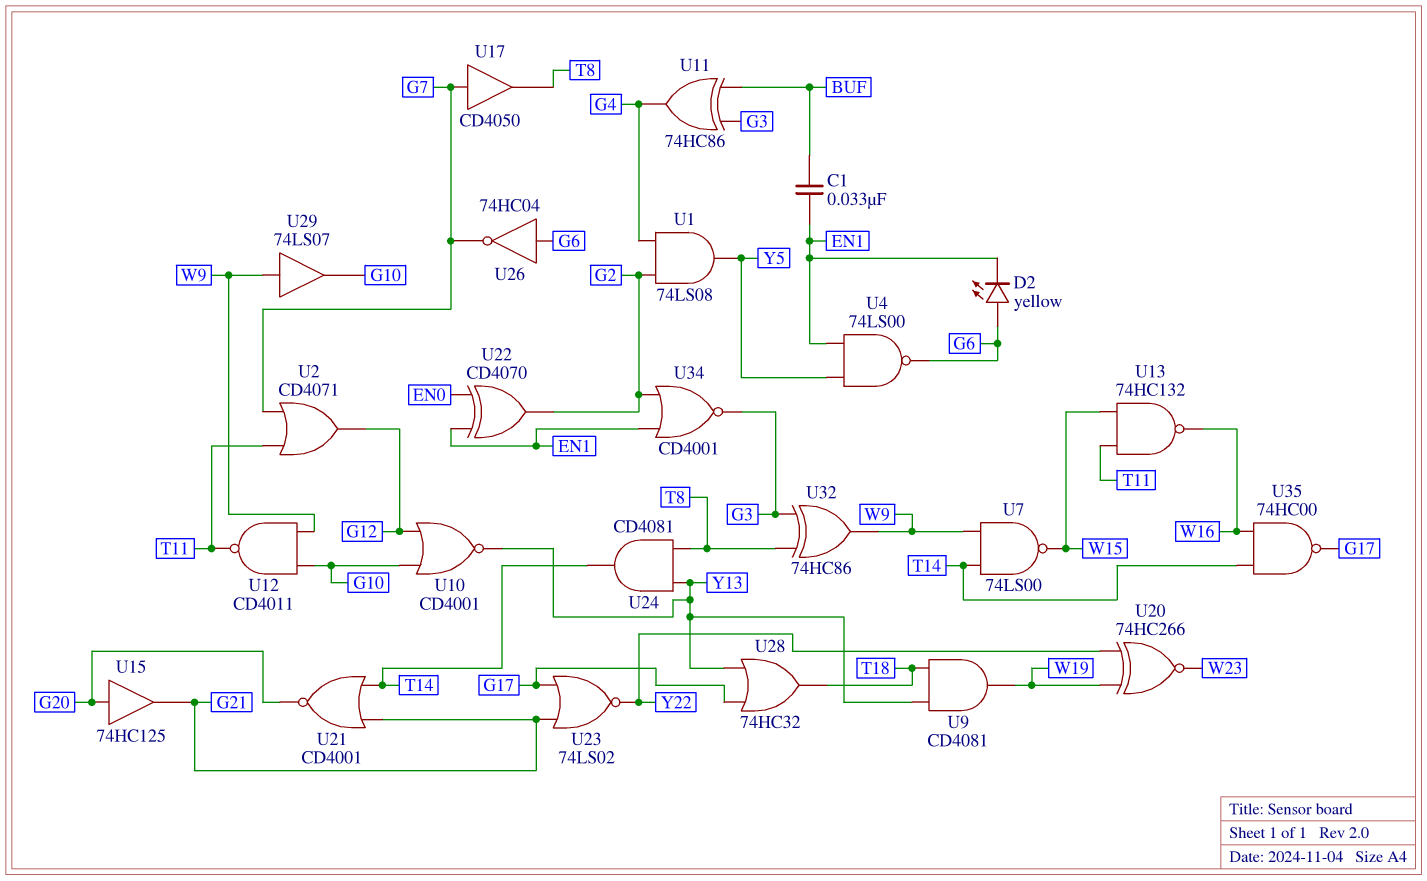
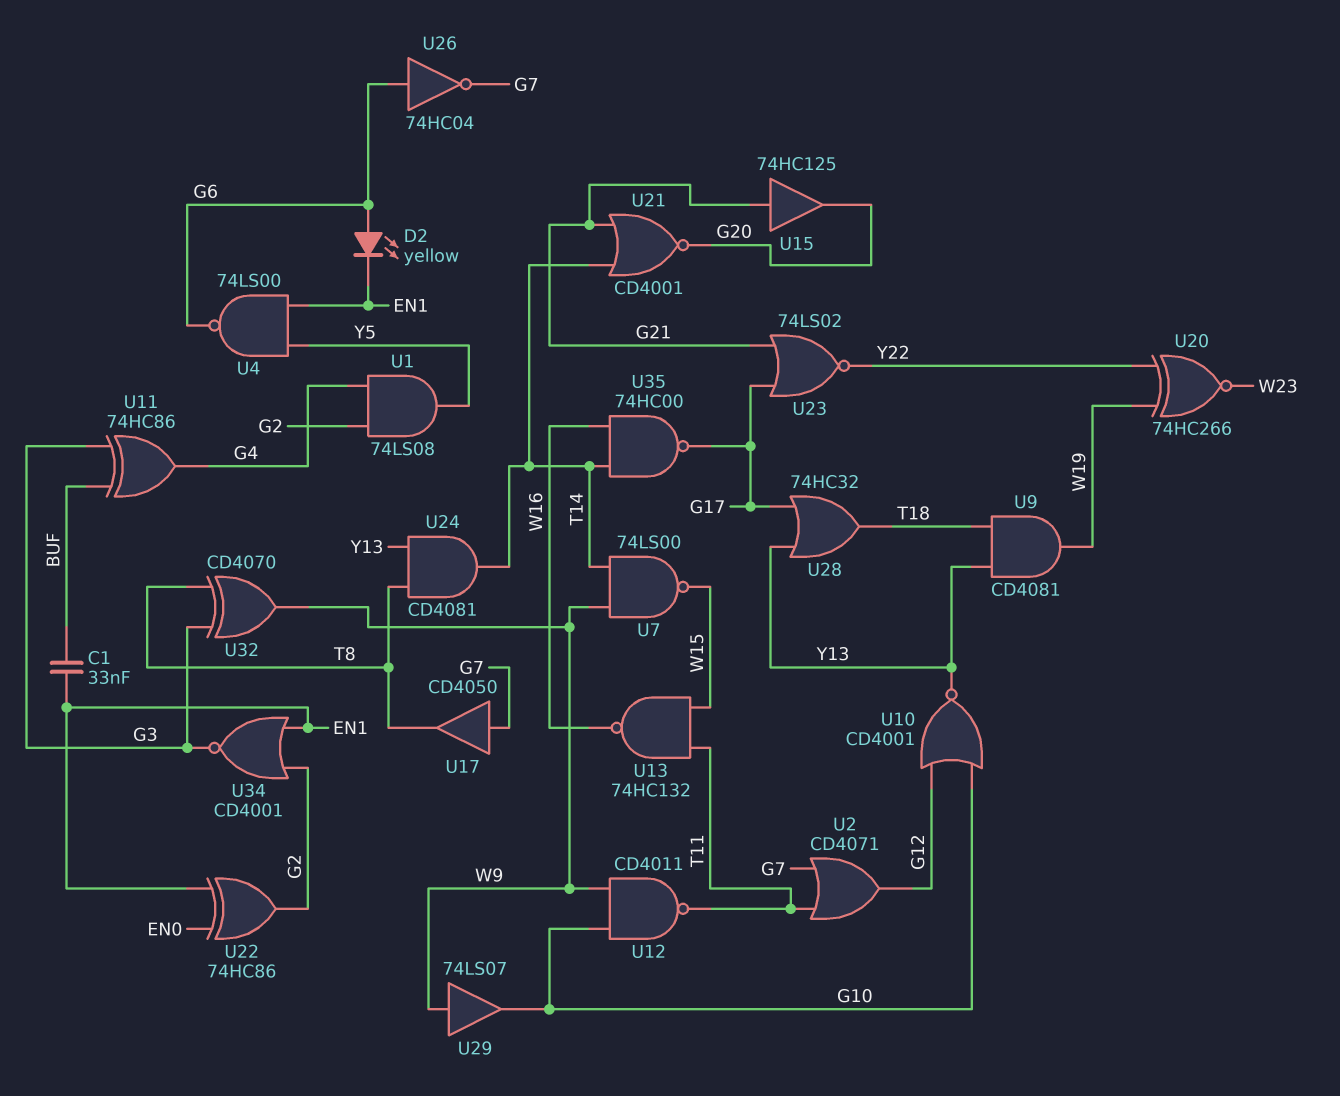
U15: buffer 74HC125 (in G20, out G21) -> buffer 74HC125 (in G21, out G20)
U22: XOR CD4070 (in EN0, in EN1, out G2) -> XOR 74HC86 (in EN0, in EN1, out G2)
U32: XOR 74HC86 (in G3, in T8, out W9) -> XOR CD4070 (in G3, in T8, out W9)

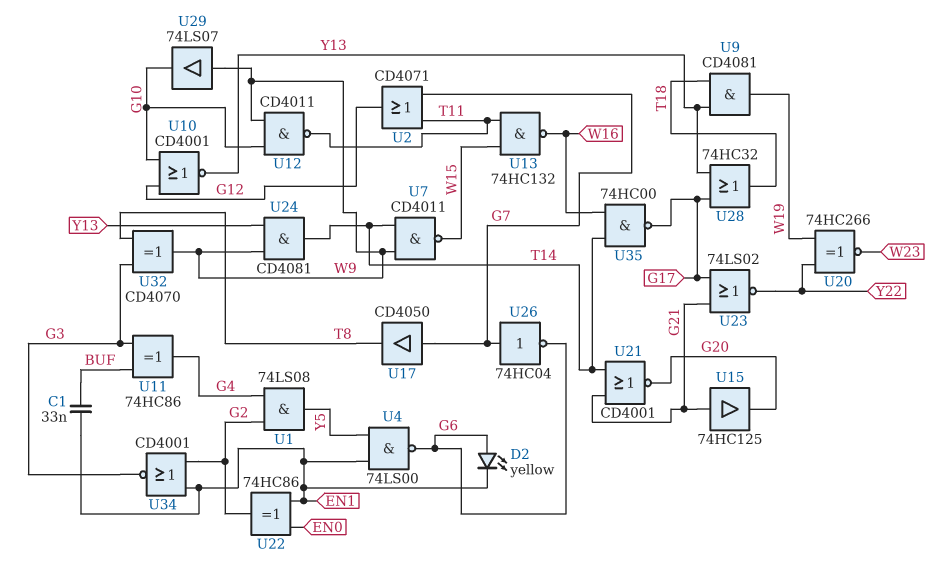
U7: NAND 74LS00 (in T14, in W9, out W15) -> NAND CD4011 (in T14, in W9, out W15)
U24: AND CD4081 (in T8, in Y13, out T14) -> AND CD4081 (in W9, in Y13, out T14)
U26: NOT 74HC04 (in G6, out G7) -> NOT 74HC04 (in G7, out G6)

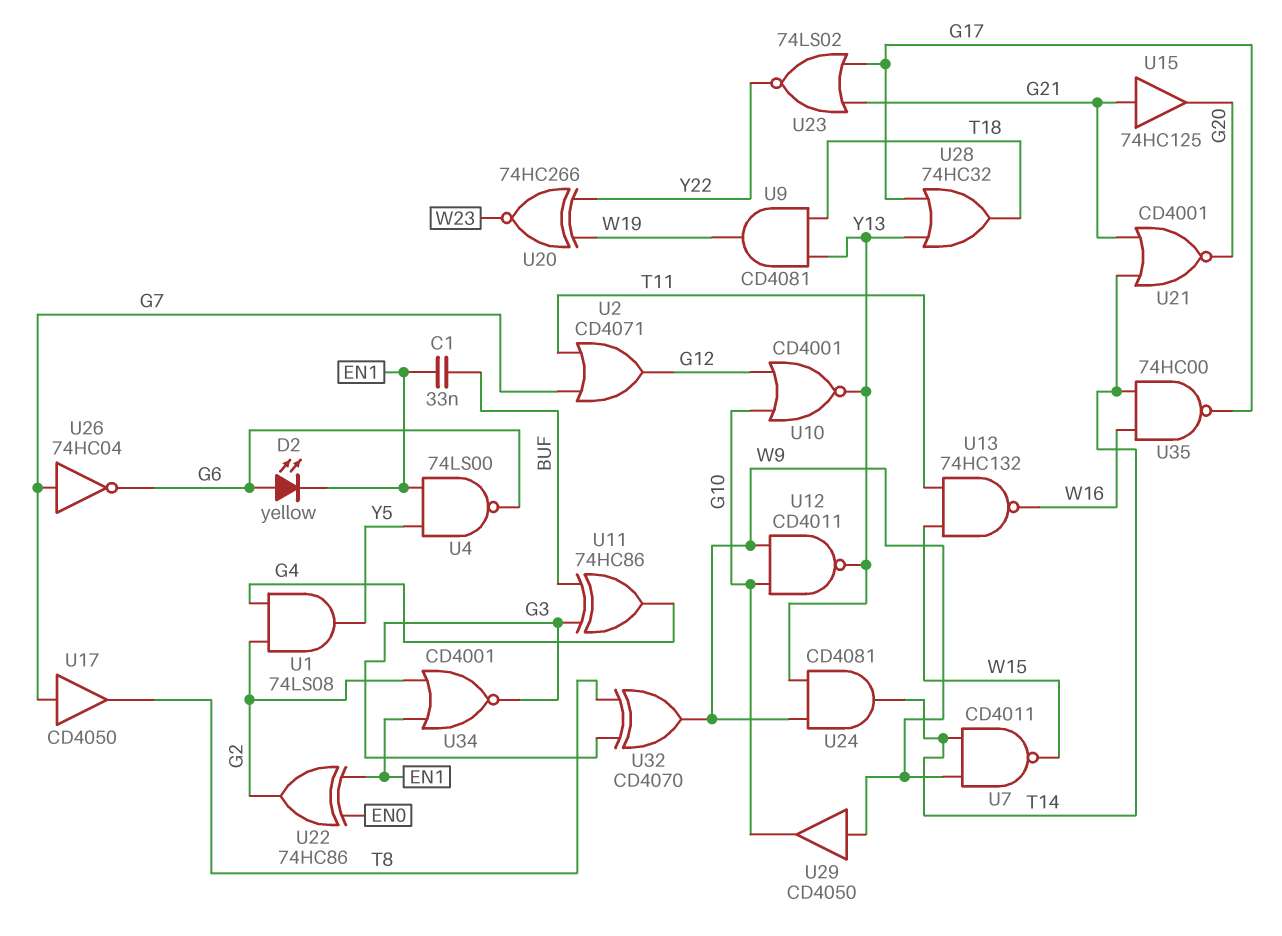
U12: NAND CD4011 (in G10, in W9, out T11) -> NAND CD4011 (in G10, in W9, out Y13)
U29: buffer 74LS07 (in W9, out G10) -> buffer CD4050 (in W9, out G10)

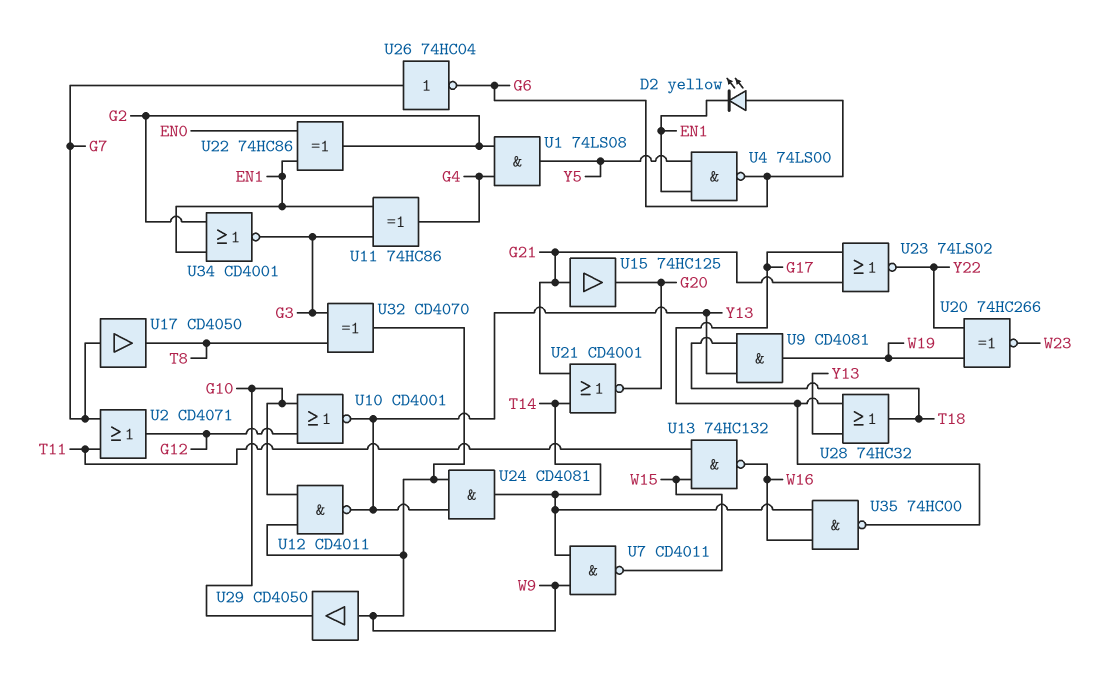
C1: 33nF (BUF, EN1) -> none
U11: XOR 74HC86 (in BUF, in G3, out G4) -> XOR 74HC86 (in EN1, in G3, out G4)

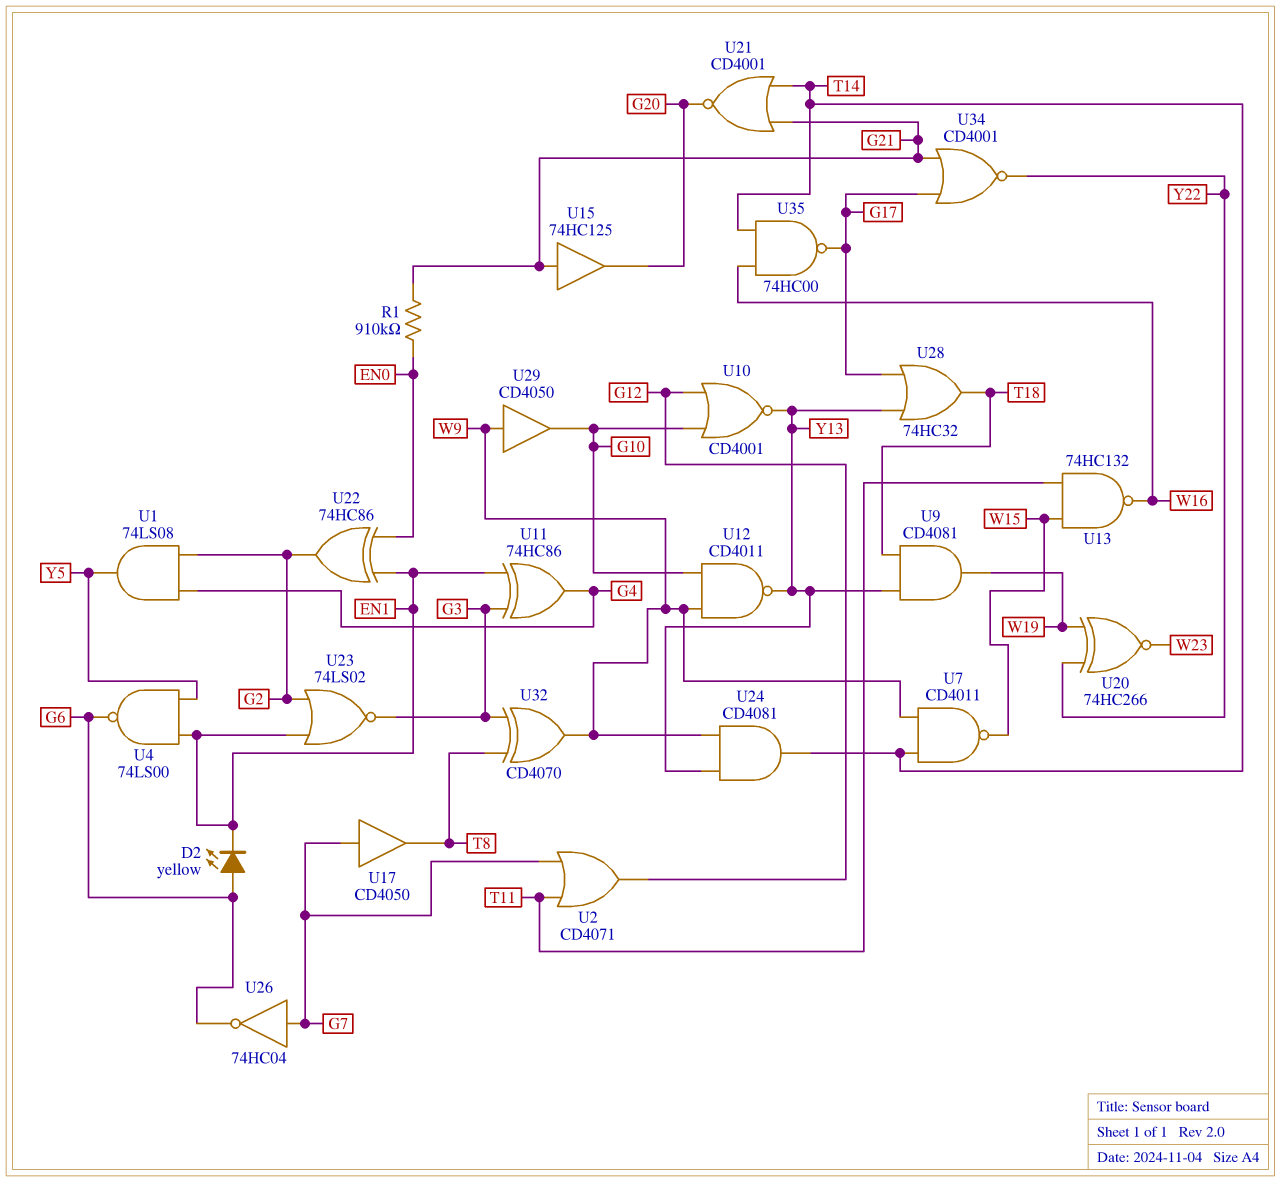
R1: none -> 910k (EN0, G21)
U23: NOR 74LS02 (in G17, in G21, out Y22) -> NOR 74LS02 (in EN1, in G2, out G3)
U34: NOR CD4001 (in EN1, in G2, out G3) -> NOR CD4001 (in G17, in G21, out Y22)

